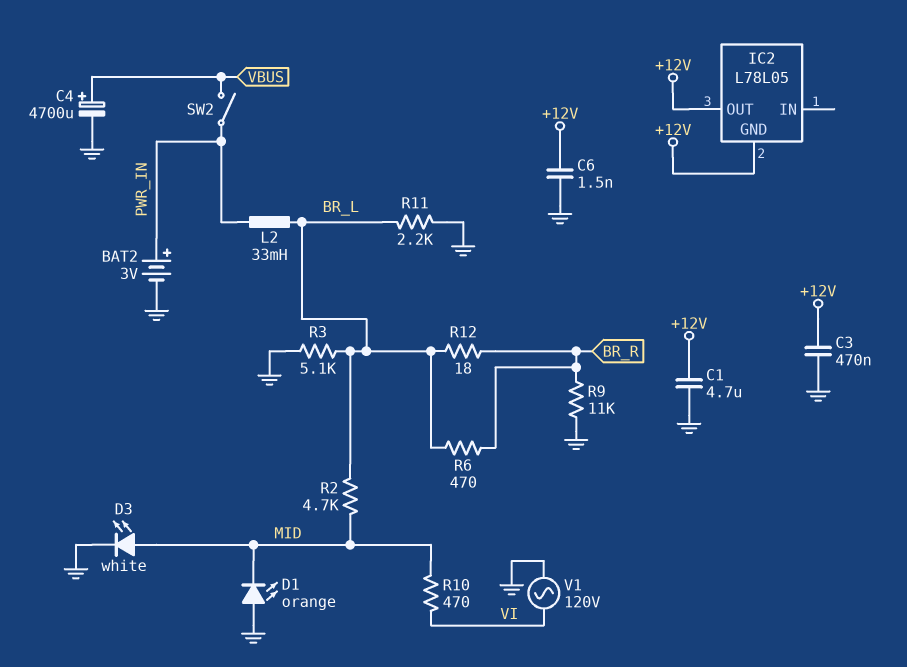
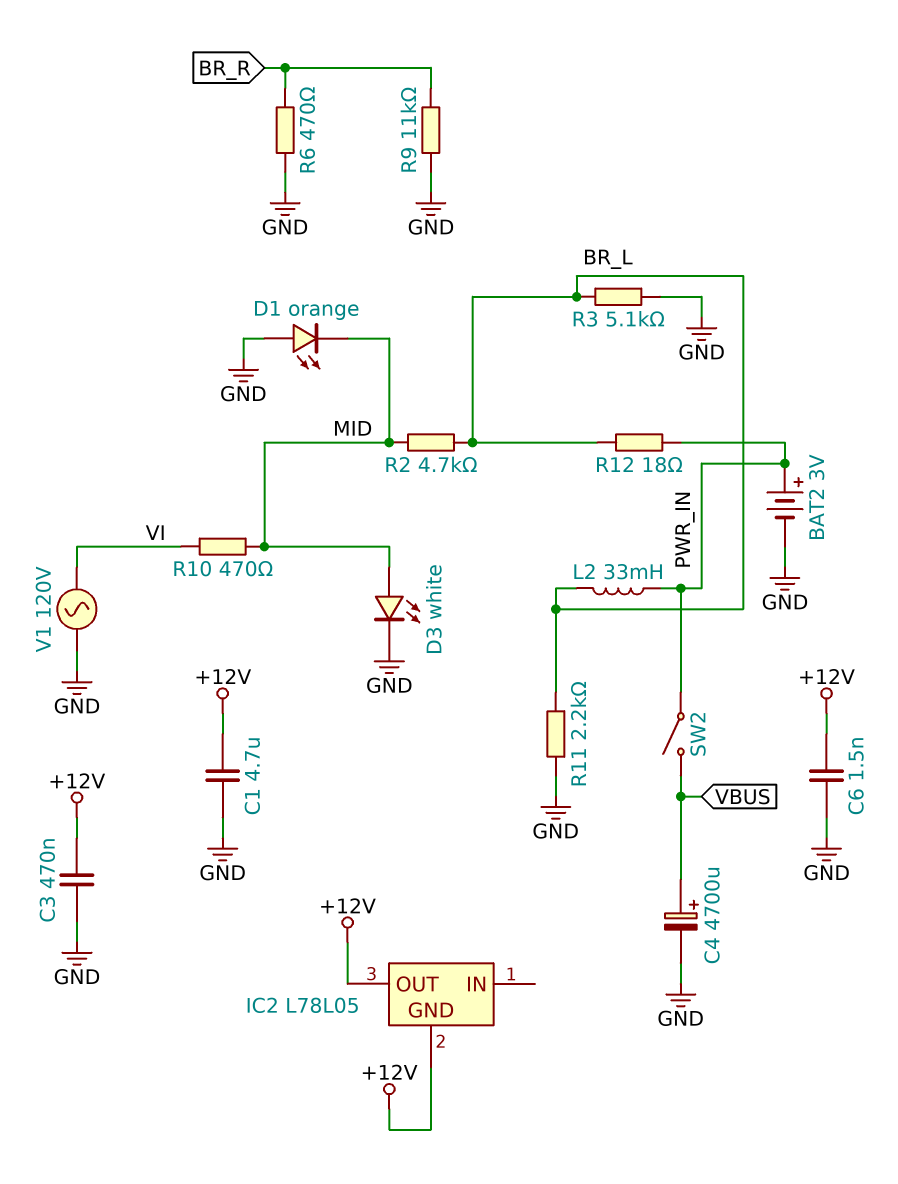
R6: 470 (BR_L, BR_R) -> 470 (BR_R, GND)
R12: 18 (BR_L, BR_R) -> 18 (BR_L, PWR_IN)

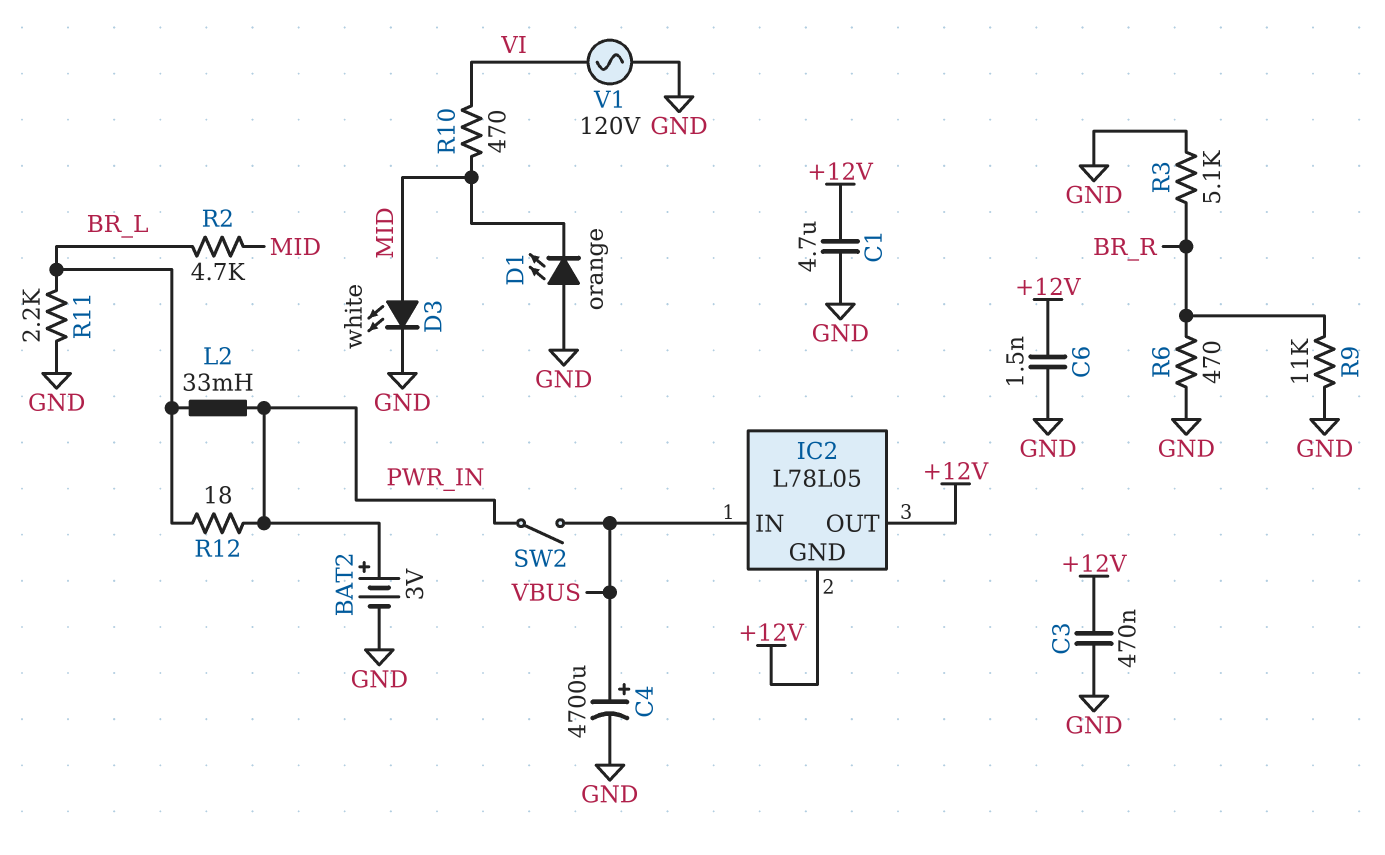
IC2 pin IN: none -> VBUS
R3: 5.1k (BR_L, GND) -> 5.1k (BR_R, GND)

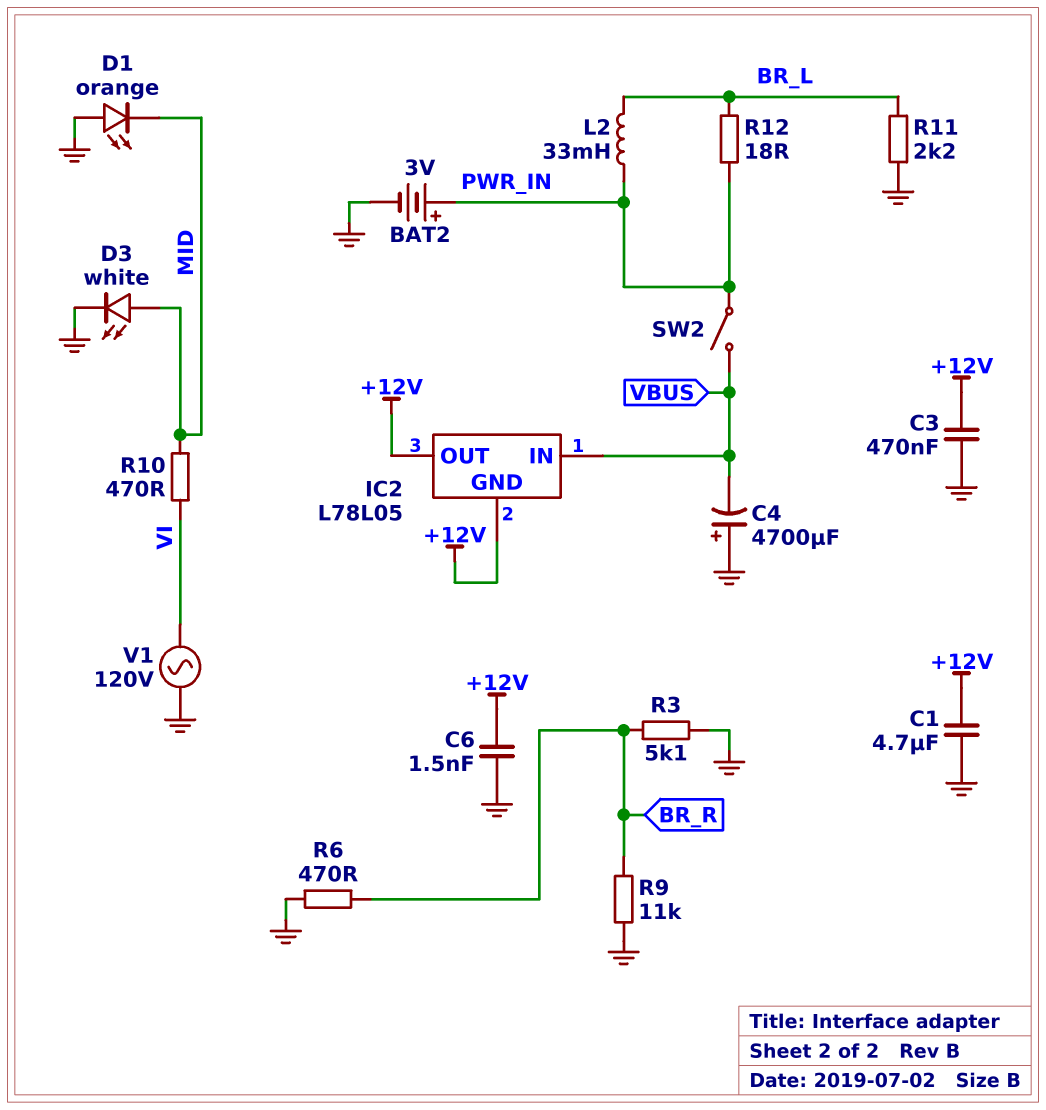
C4: 4700uF (plus VBUS, minus GND) -> 4700uF (plus GND, minus VBUS)
R2: 4.7k (BR_L, MID) -> none

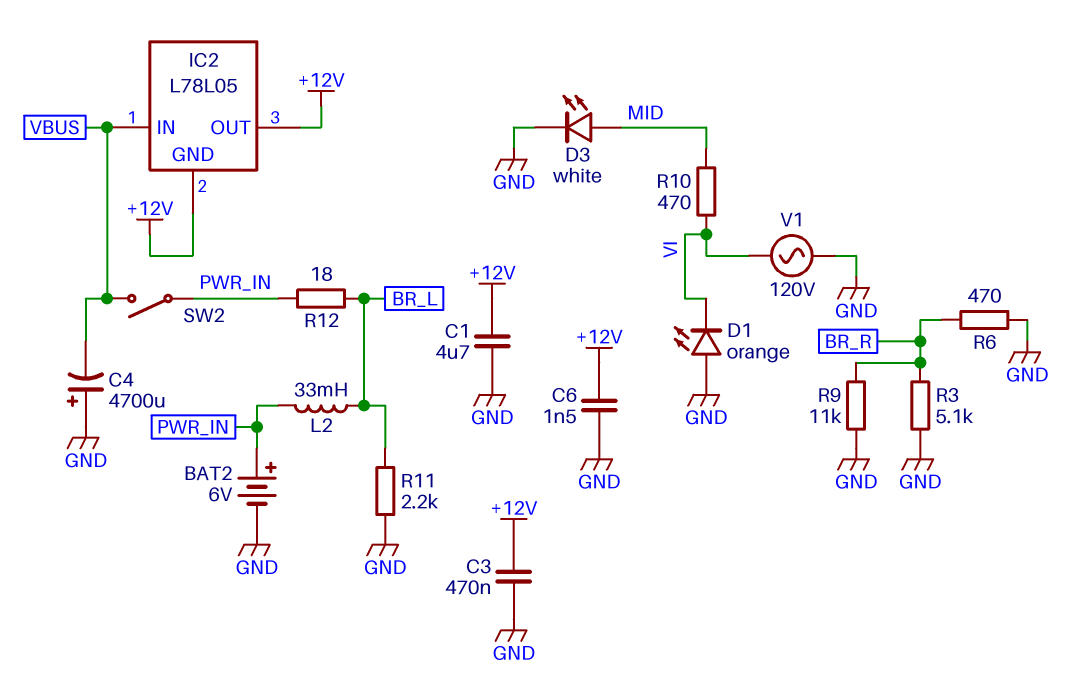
BAT2: 3V (plus PWR_IN, minus GND) -> 6V (plus PWR_IN, minus GND)
D1: LED orange (A GND, K MID) -> LED orange (A GND, K VI)

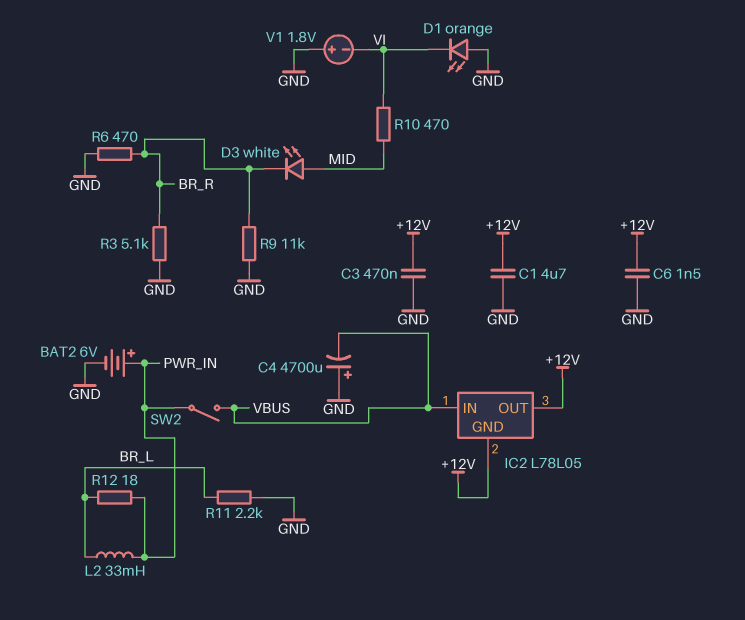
D3: LED white (A MID, K GND) -> LED white (A MID, K BR_R)
V1: AC 120V (GND, VI) -> 1.8V (plus GND, minus VI)

